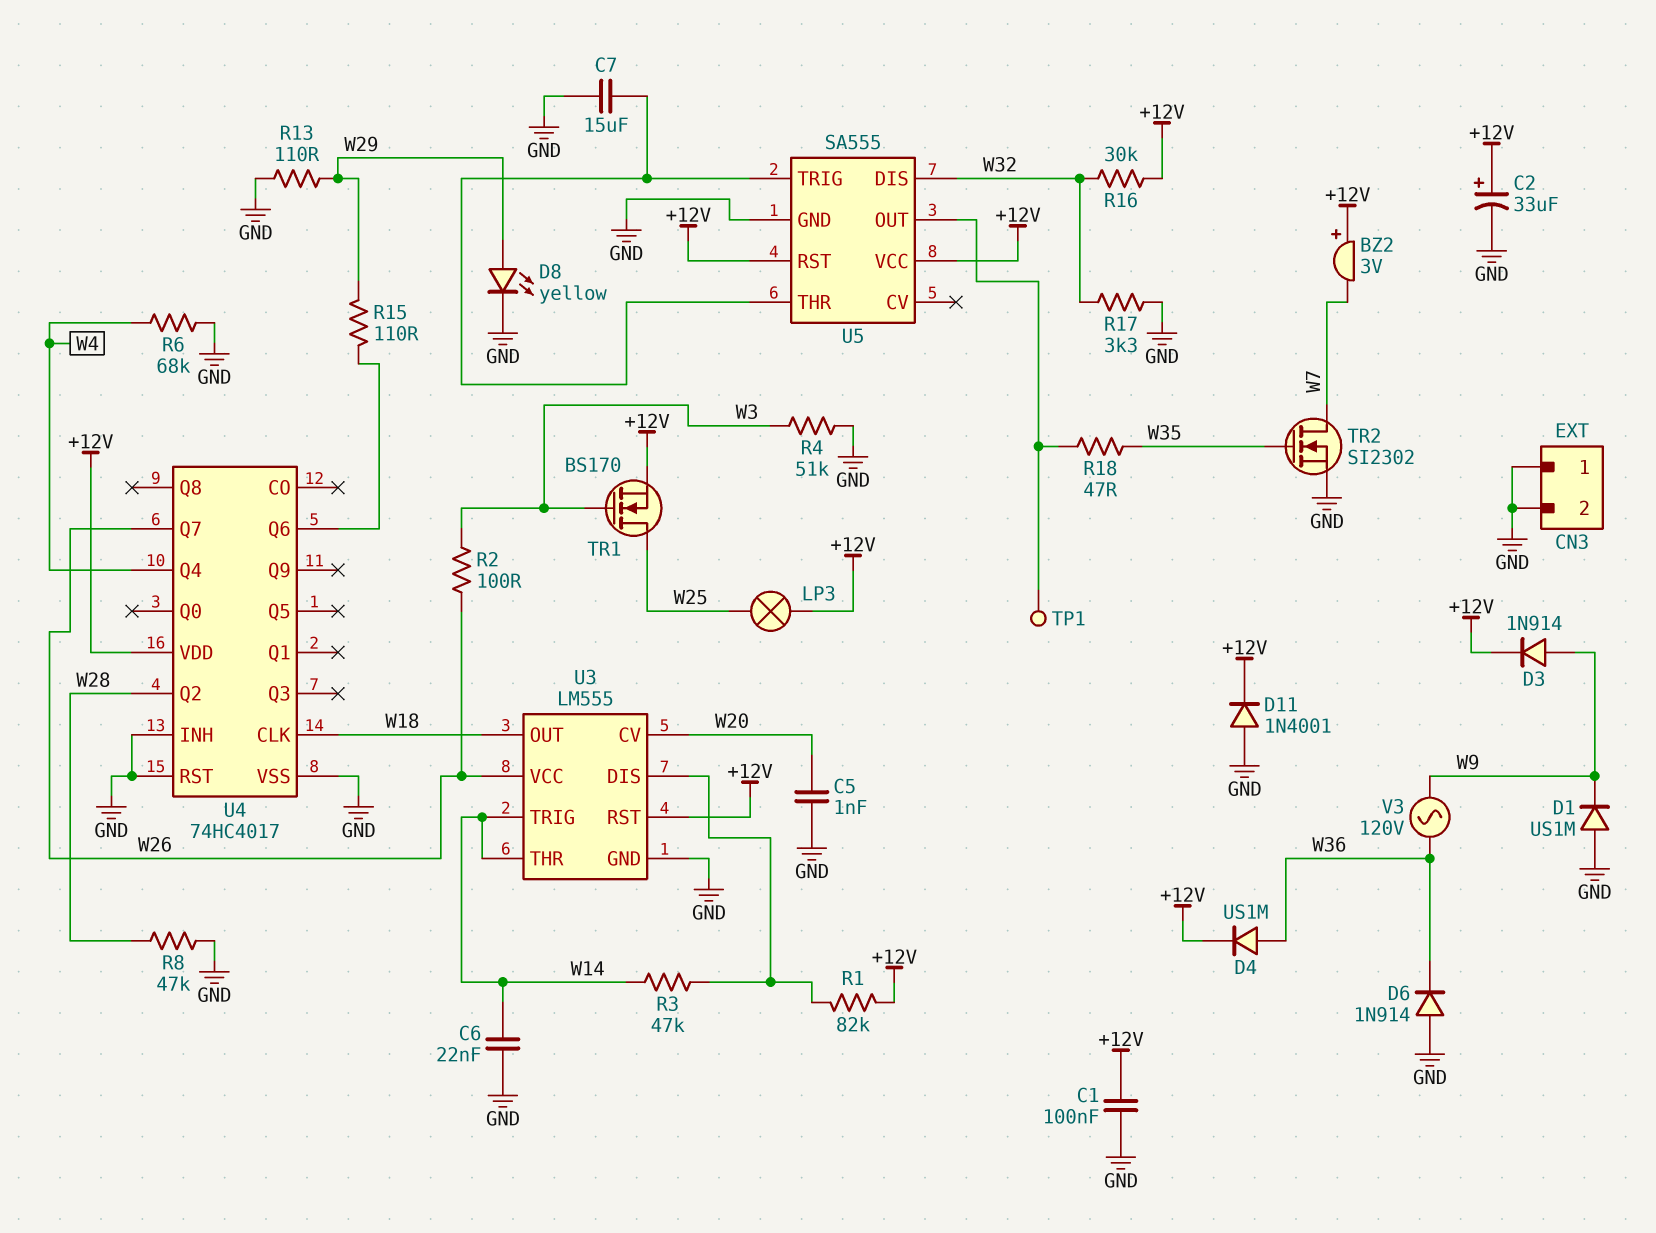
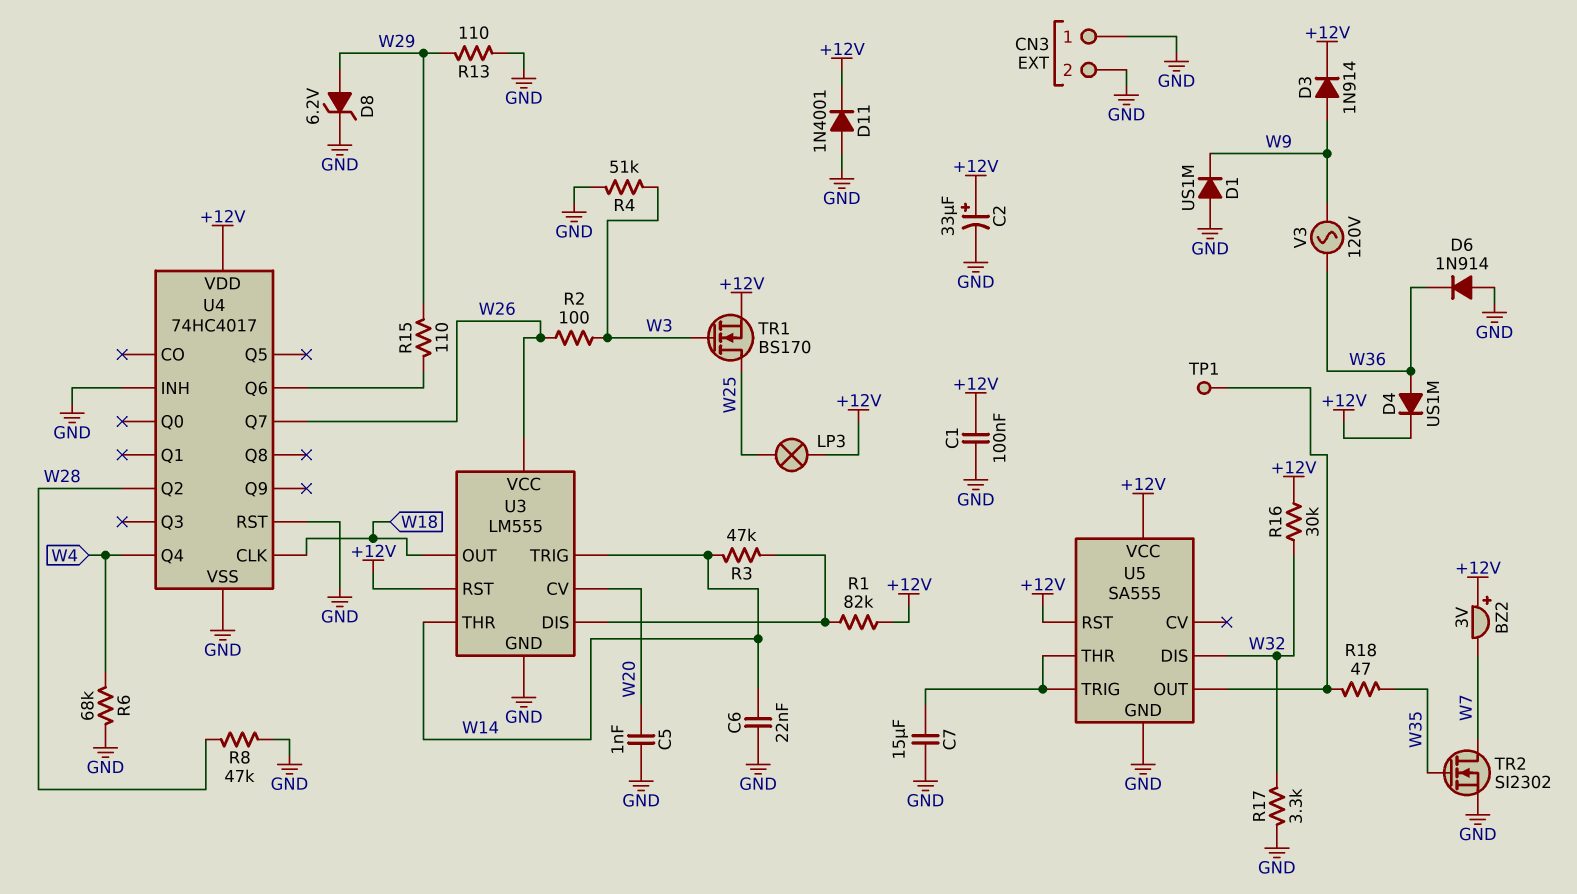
D8: LED yellow (A W29, K GND) -> zener 6.2V (A W29, K GND)

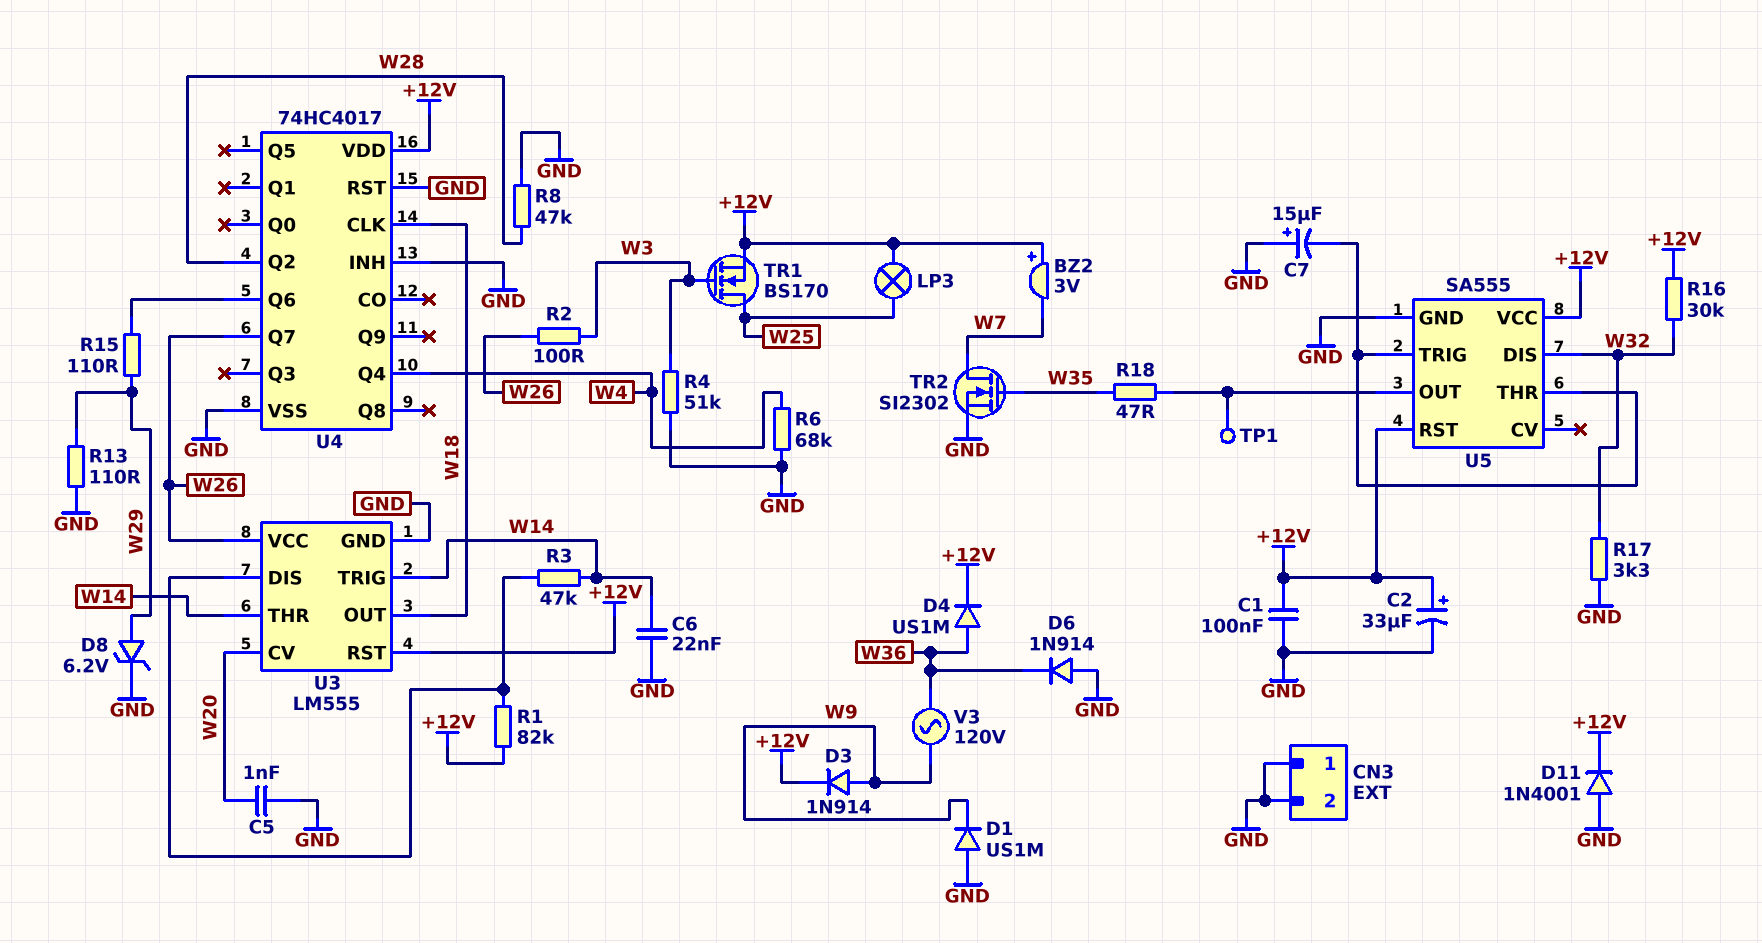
C7: 15uF (GND, U5/THR) -> 15uF (plus GND, minus U5/THR)

